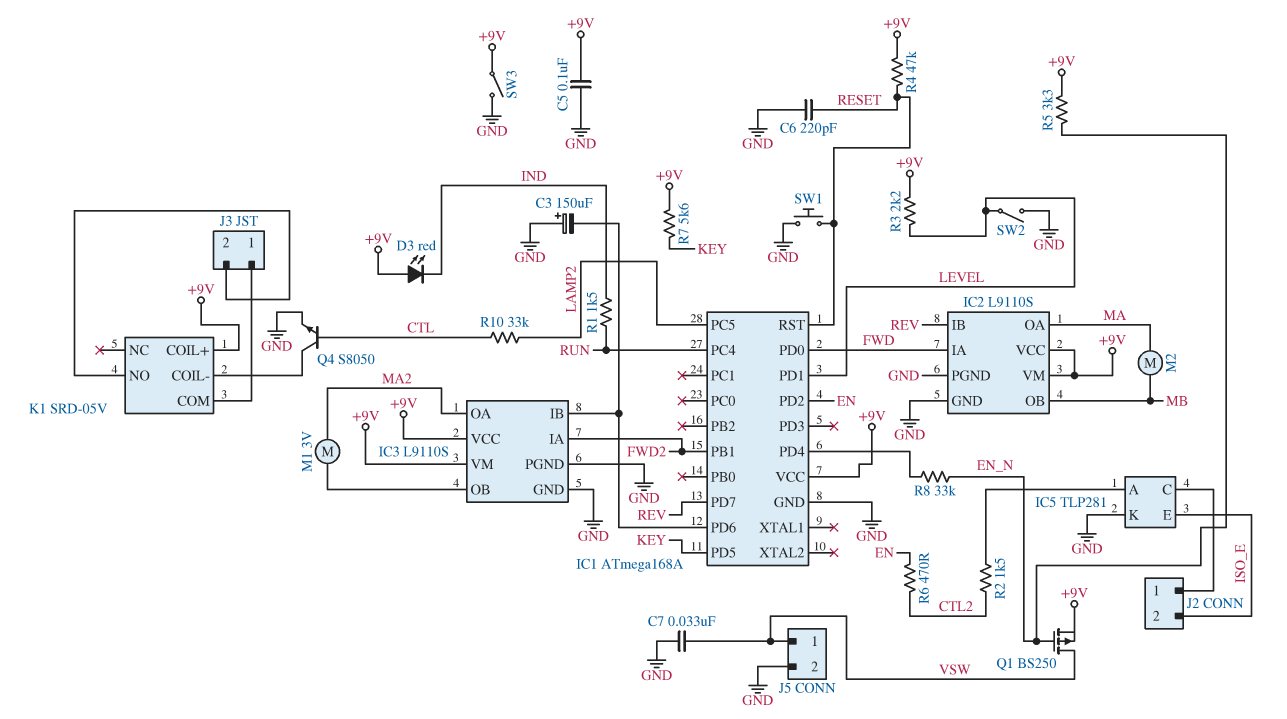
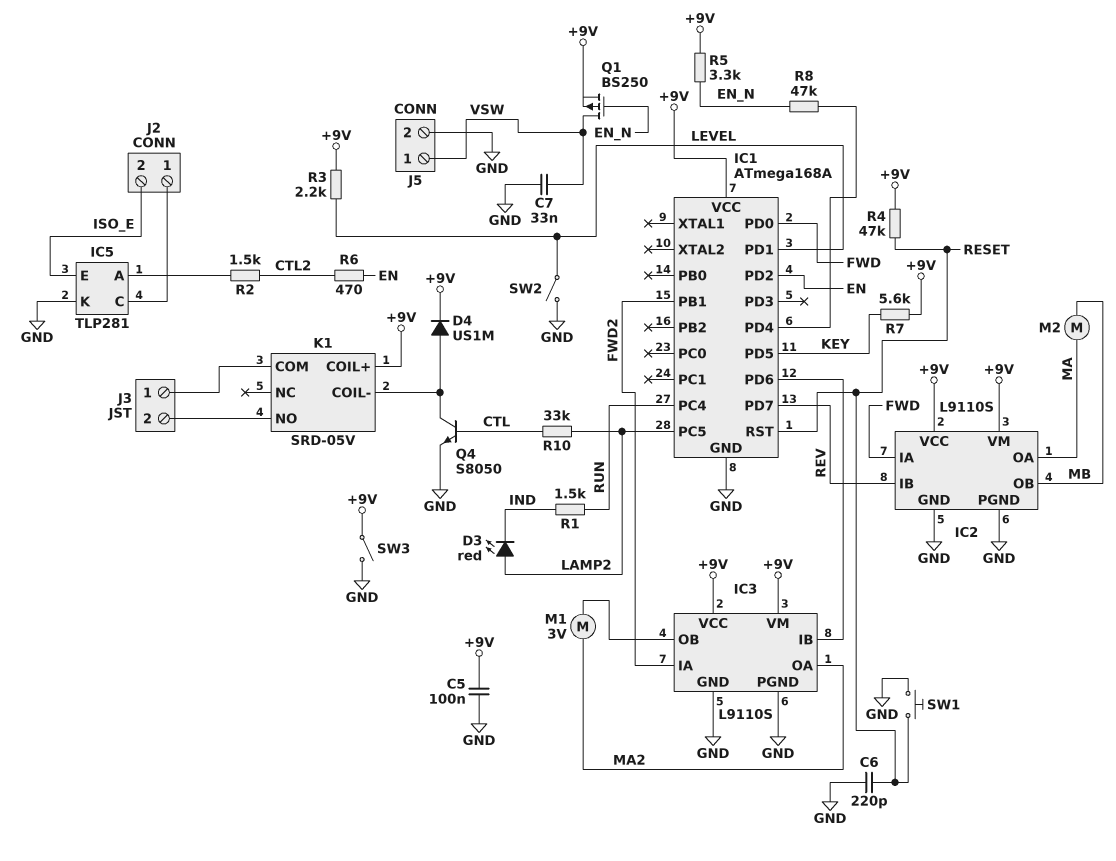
C3: 150uF (plus GND, minus IC1/PD6) -> none
D3: LED red (A +9V, K IND) -> LED red (A LAMP2, K IND)
D4: none -> diode US1M (A K1/COIL-, K +9V)
R8: 33k (EN_N, IC1/PD4) -> 47k (EN_N, IC1/PD4)

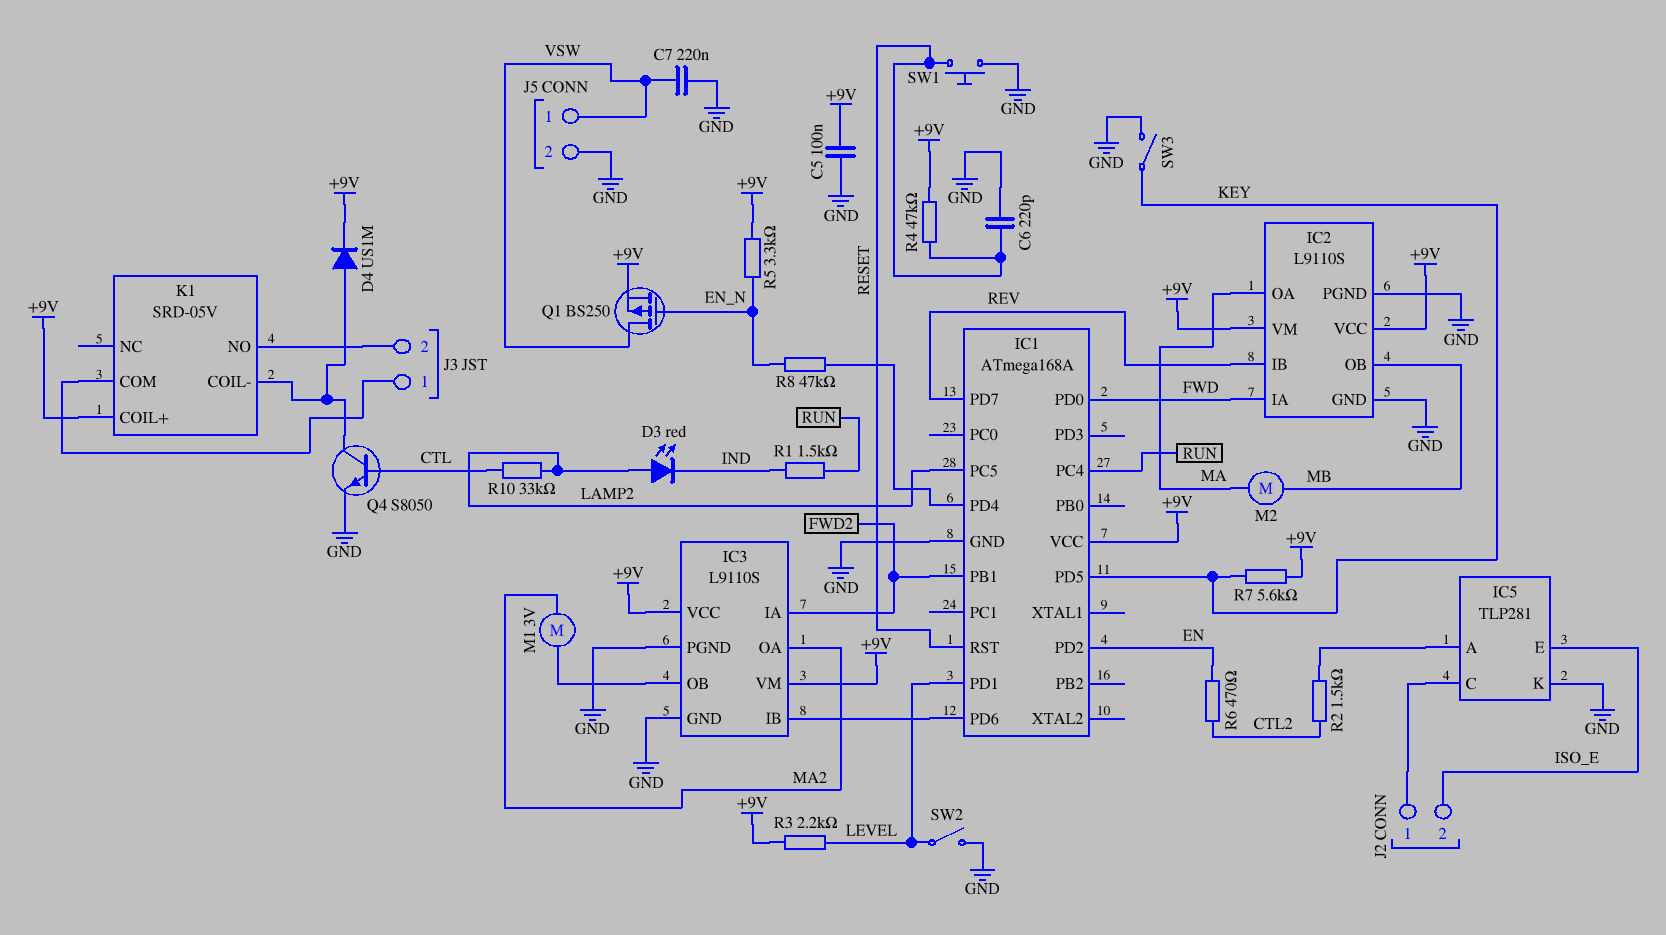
C7: 33nF (GND, VSW) -> 220nF (GND, VSW)
SW3: switch (+9V, GND) -> switch (GND, KEY)

